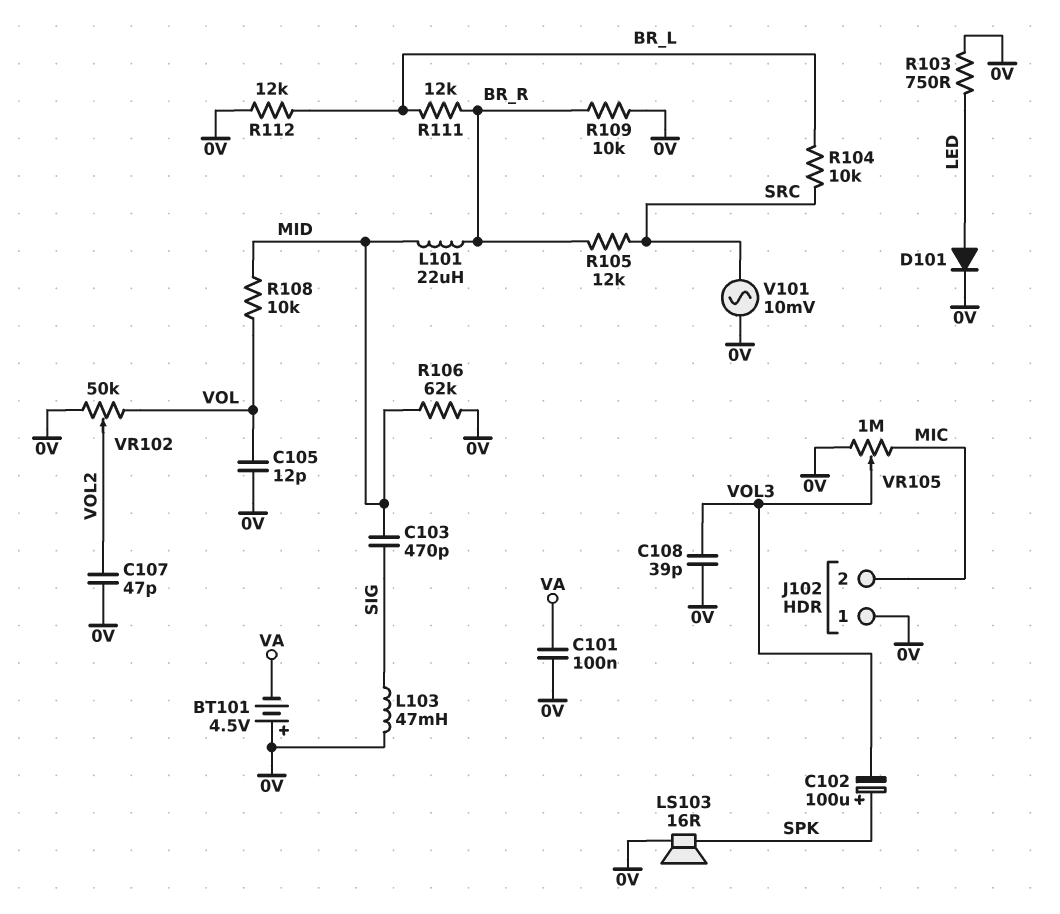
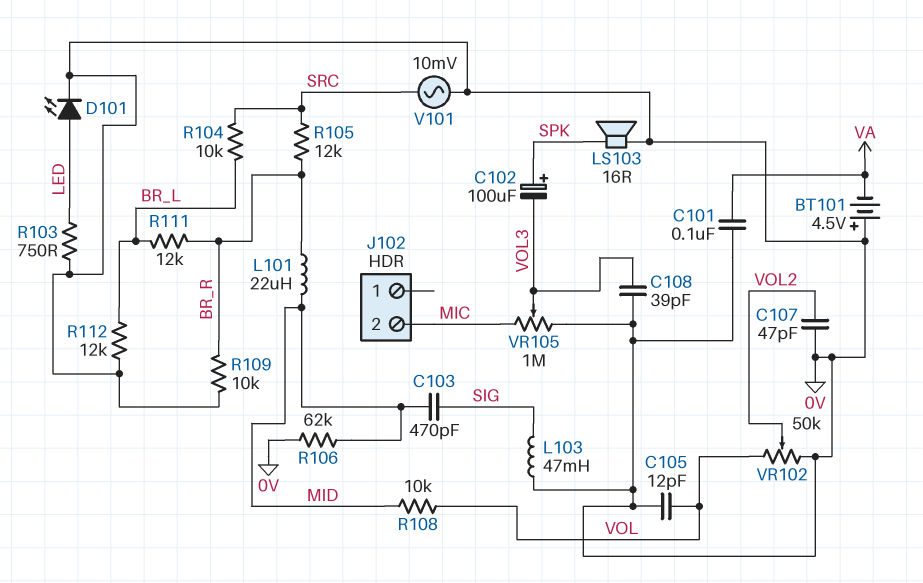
D101: diode (A LED, K 0V) -> LED (A LED, K 0V)
J102 pin 1: 0V -> none

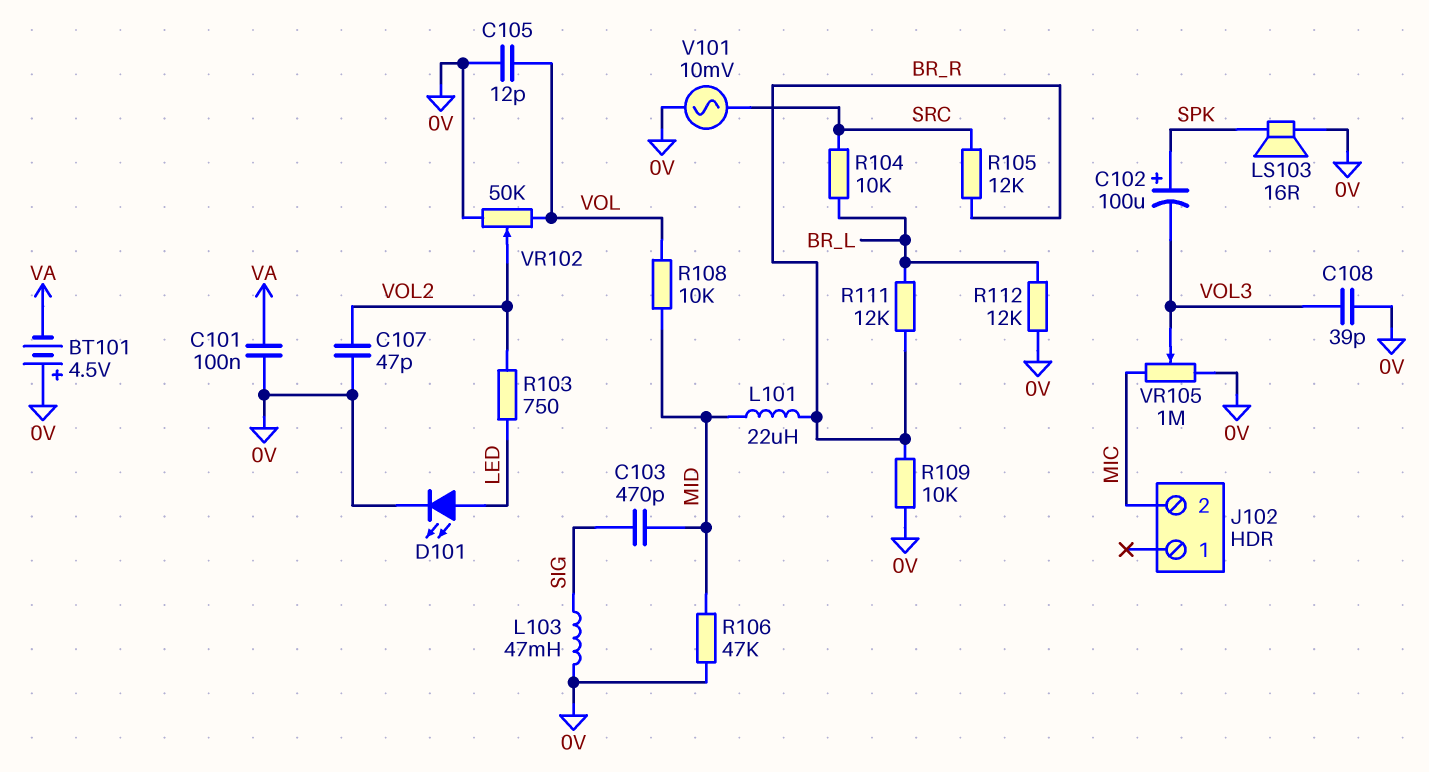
R103: 750 (0V, LED) -> 750 (LED, VOL2)
R106: 62k (0V, MID) -> 47k (0V, MID)

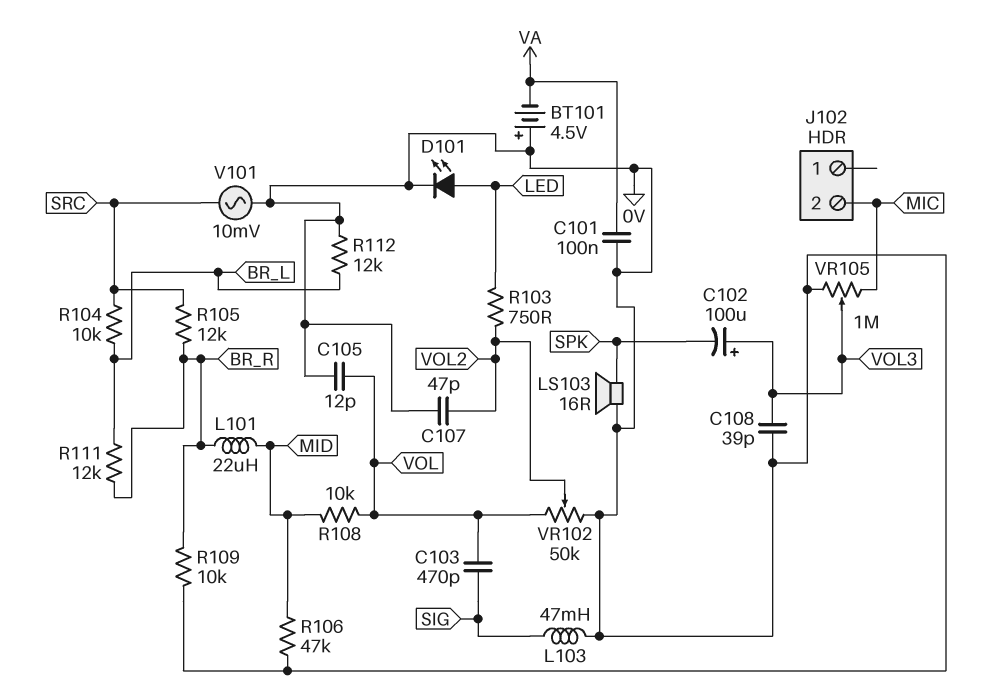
C102: 100uF (plus SPK, minus VOL3) -> 100uF (plus VOL3, minus SPK)
C103: 470pF (MID, SIG) -> 470pF (SIG, VOL)

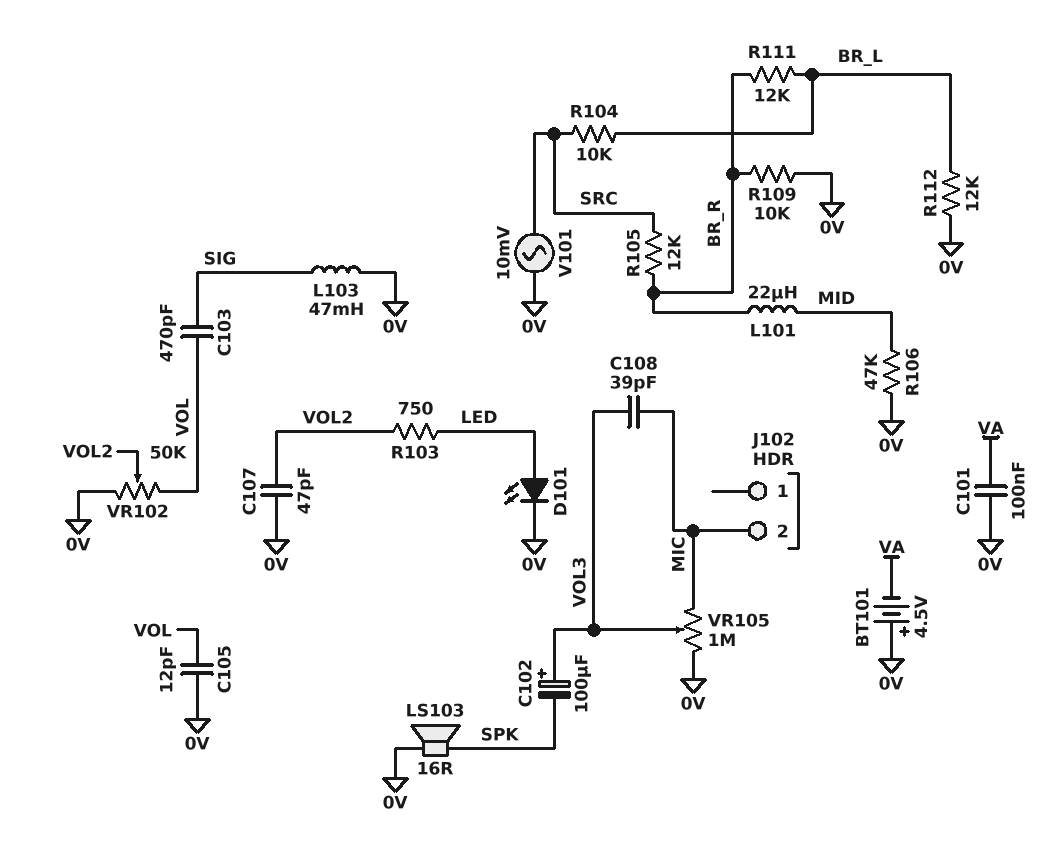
C108: 39pF (0V, VOL3) -> 39pF (MIC, VOL3)
R108: 10k (MID, VOL) -> none

